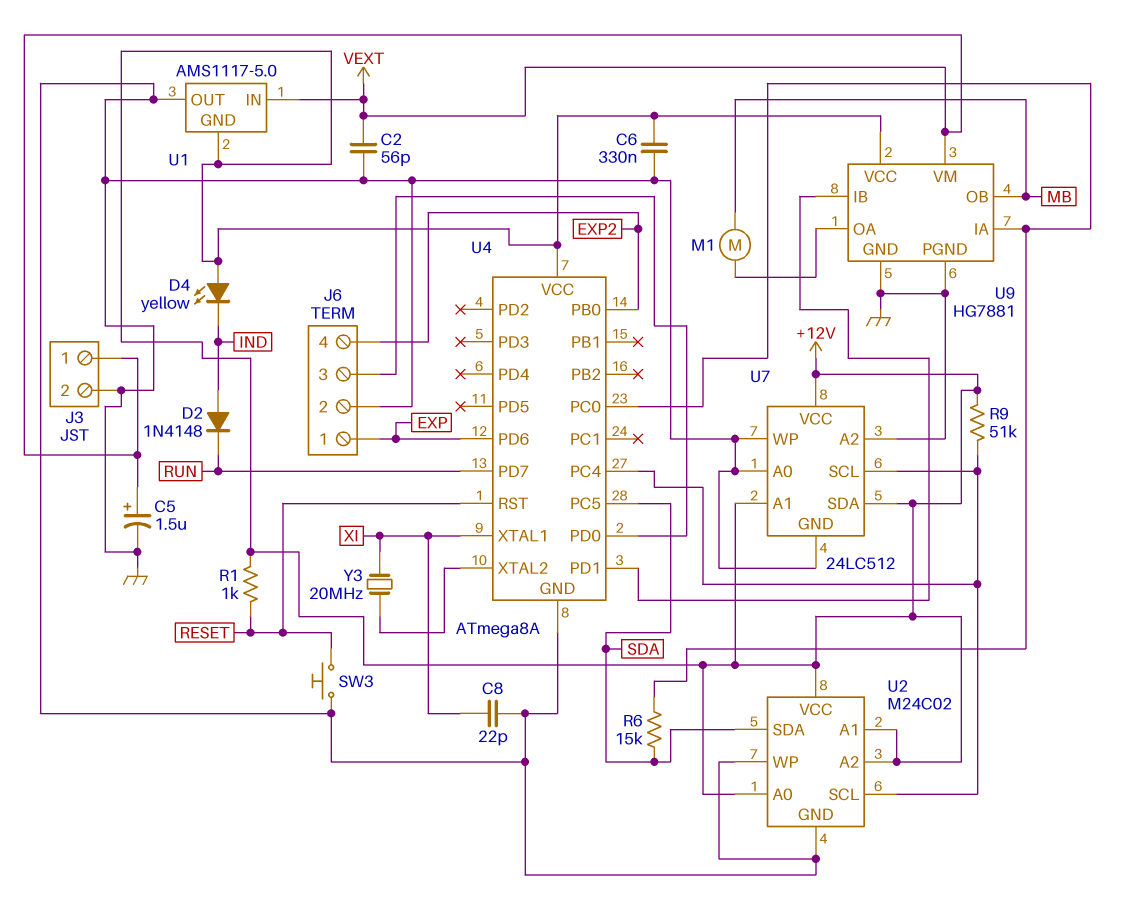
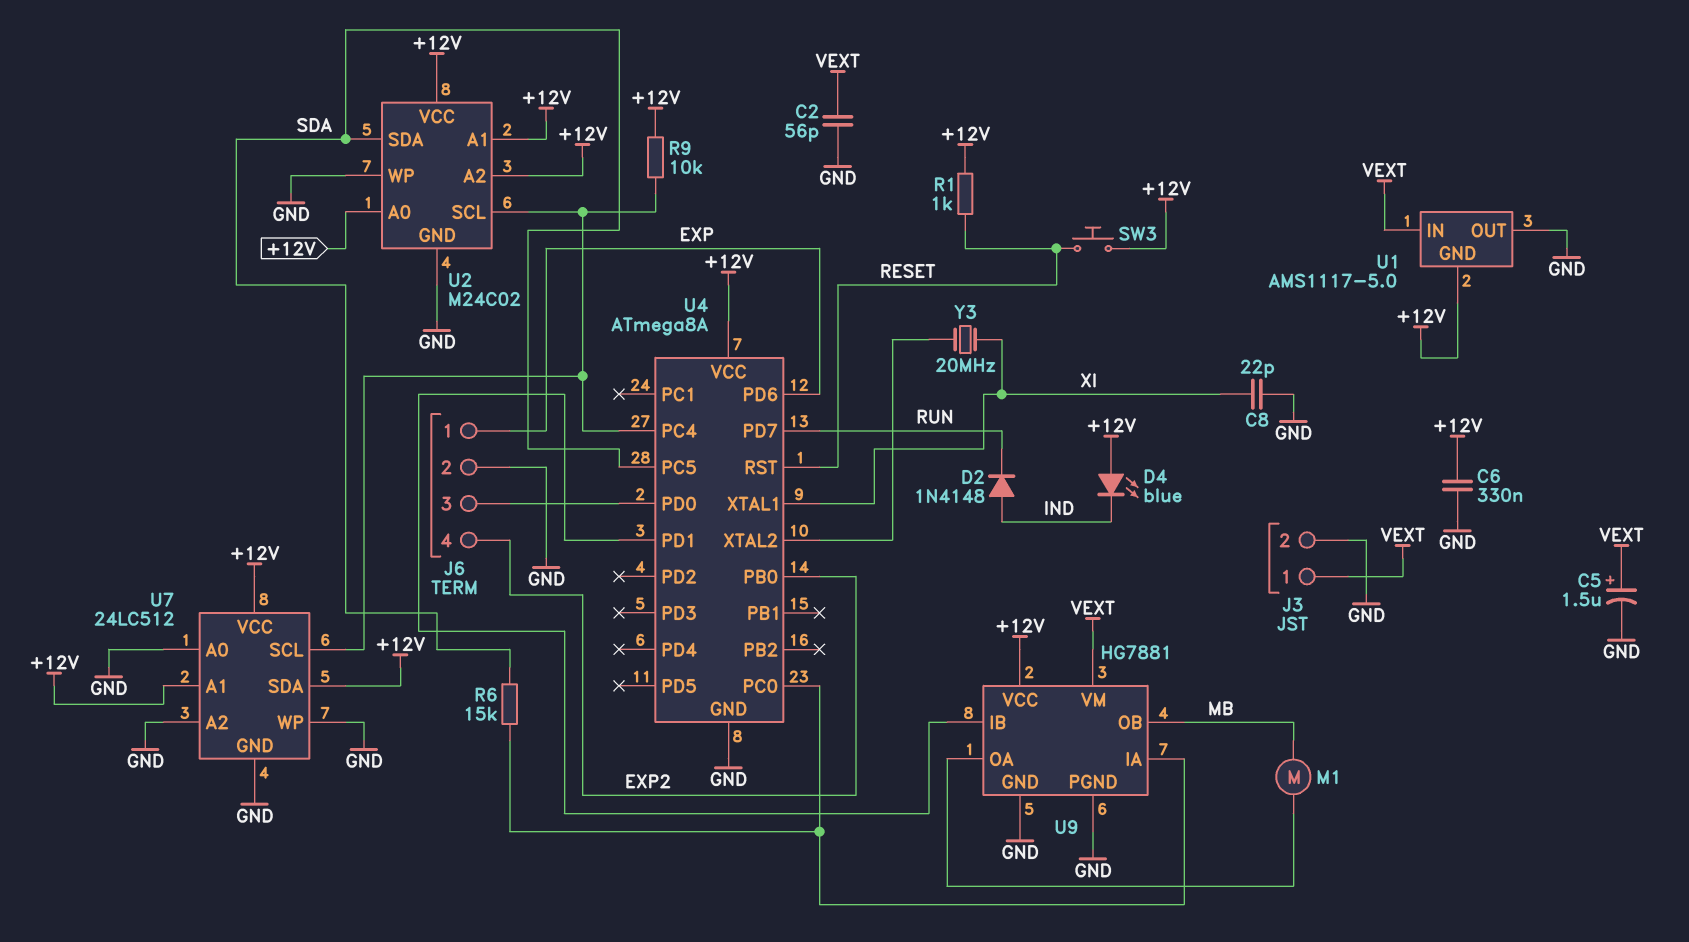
D4: LED yellow (A +12V, K IND) -> LED blue (A +12V, K IND)
R9: 51k (+12V, U2/SCL) -> 10k (+12V, U2/SCL)
SW3: button (GND, RESET) -> button (+12V, RESET)

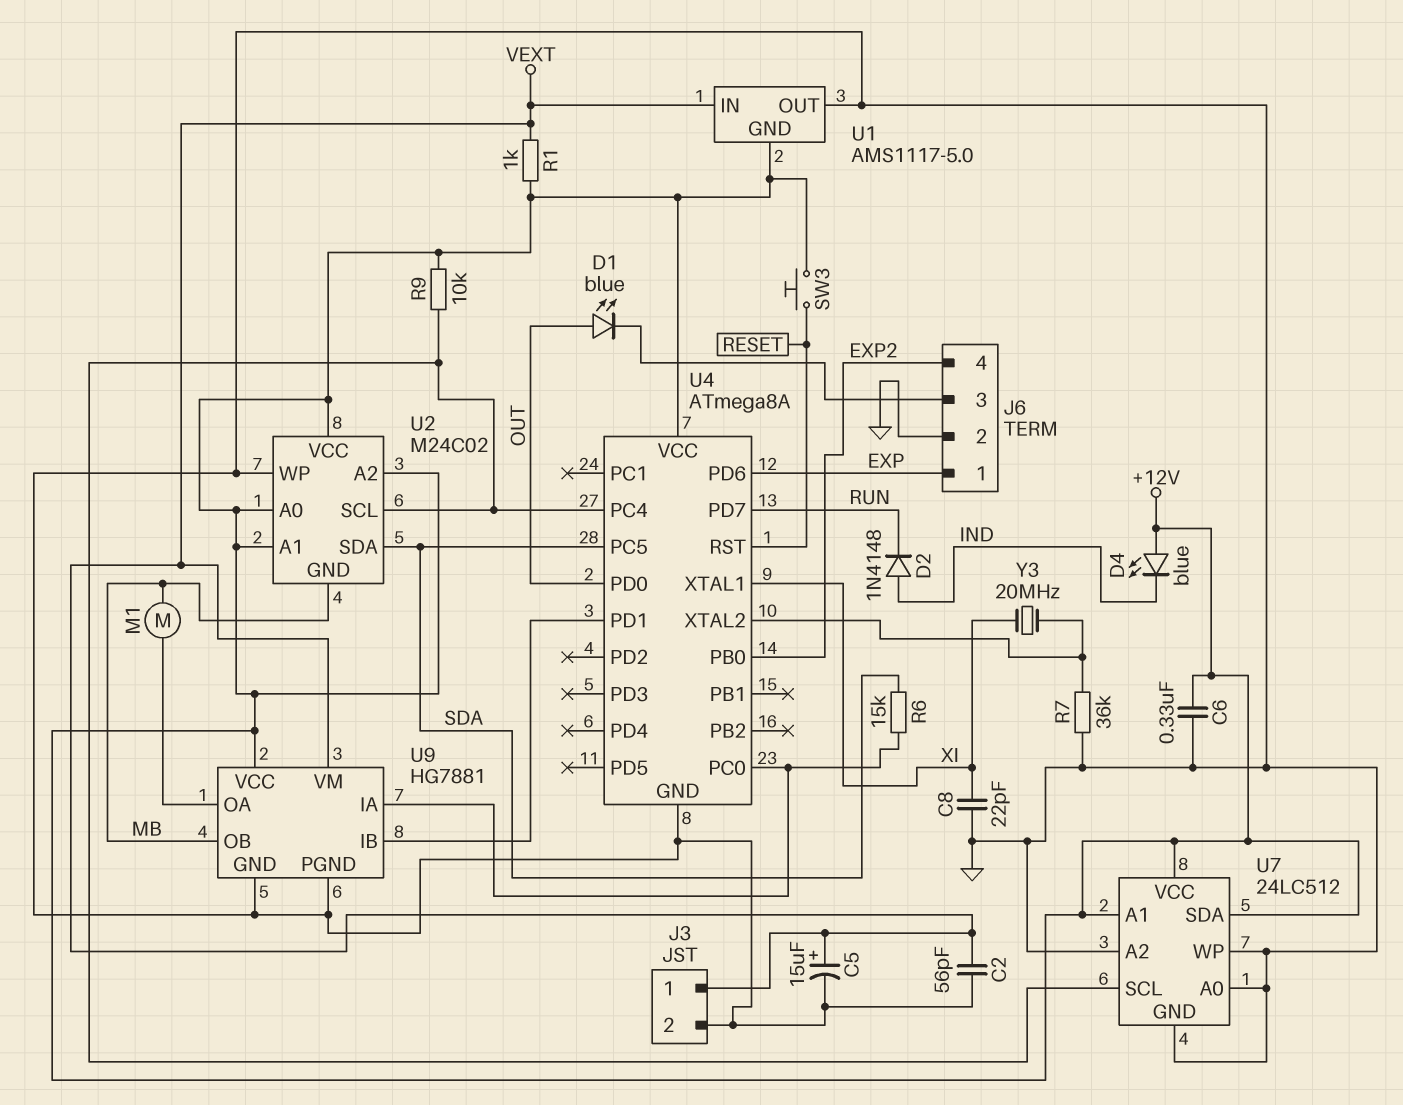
C5: 1.5uF (plus VEXT, minus GND) -> 15uF (plus VEXT, minus GND)
D1: none -> LED blue (A OUT, K J6/3)
R1: 1k (+12V, RESET) -> 1k (+12V, VEXT)
R7: none -> 36k (GND, U4/XTAL2)
U2 pin GND: GND -> MB
U4 pin PD0: J6/3 -> OUT

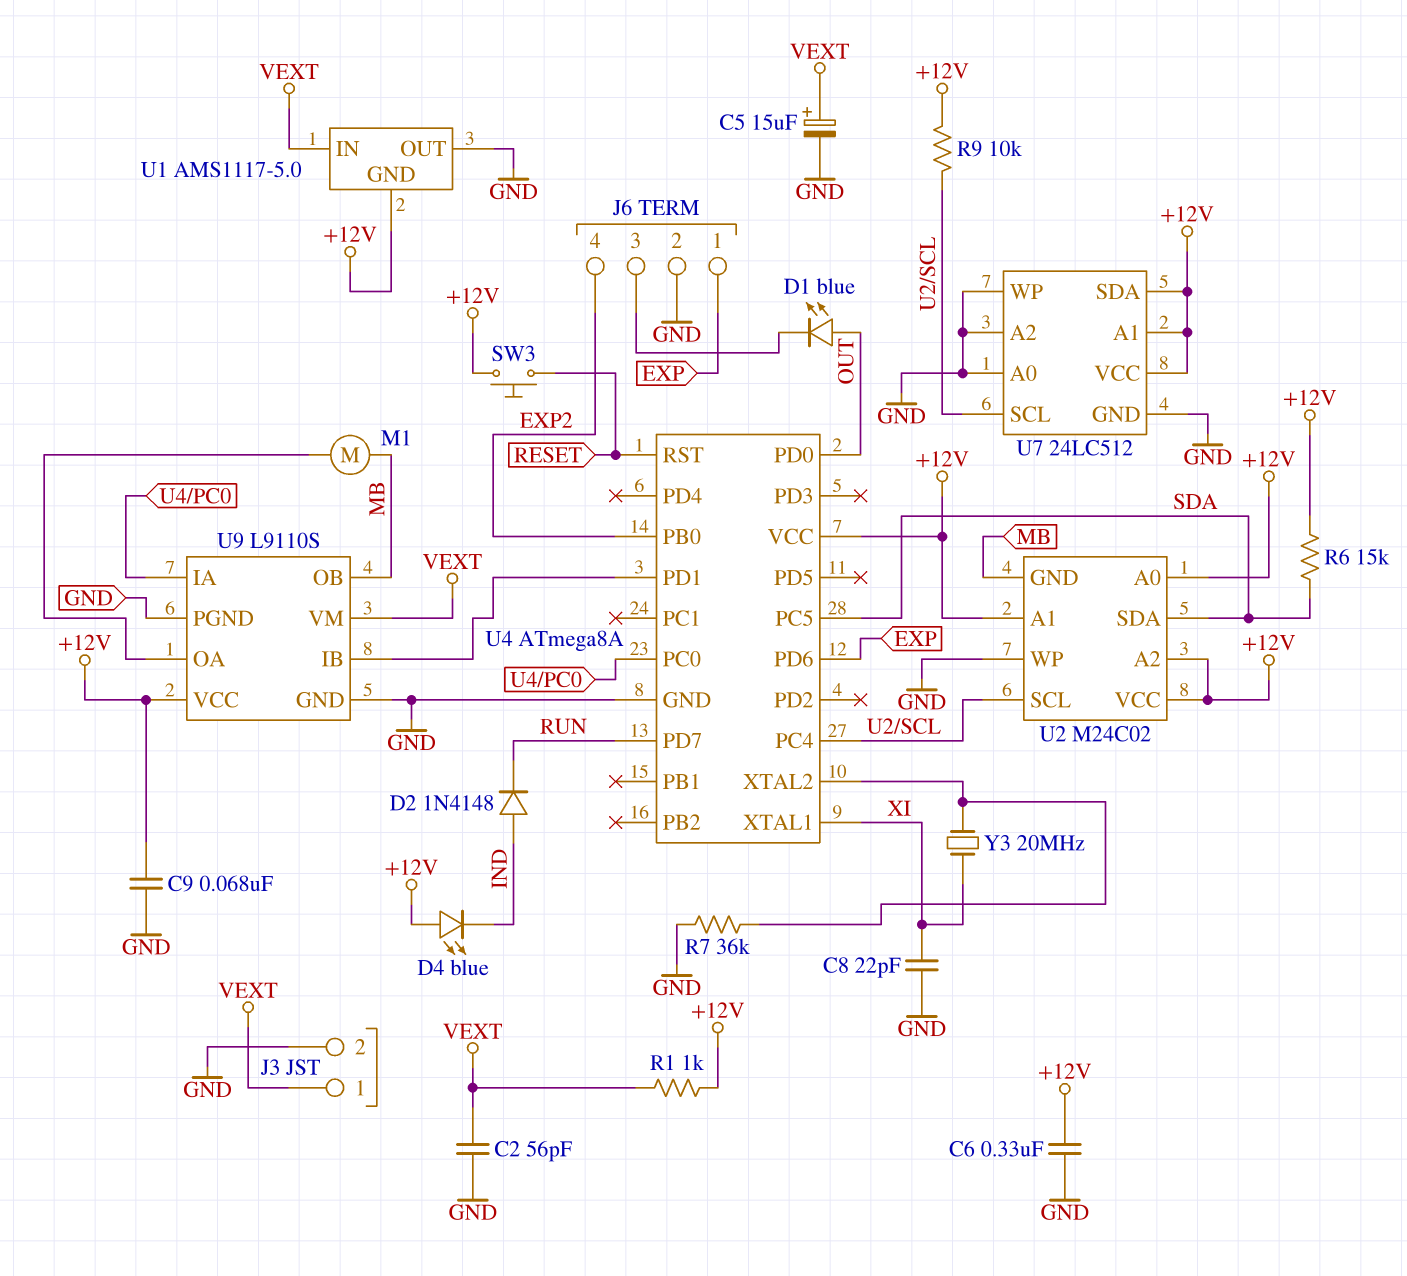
C9: none -> 68nF (+12V, GND)
R6: 15k (SDA, U4/PC0) -> 15k (+12V, SDA)
U9: HG7881 -> L9110S

